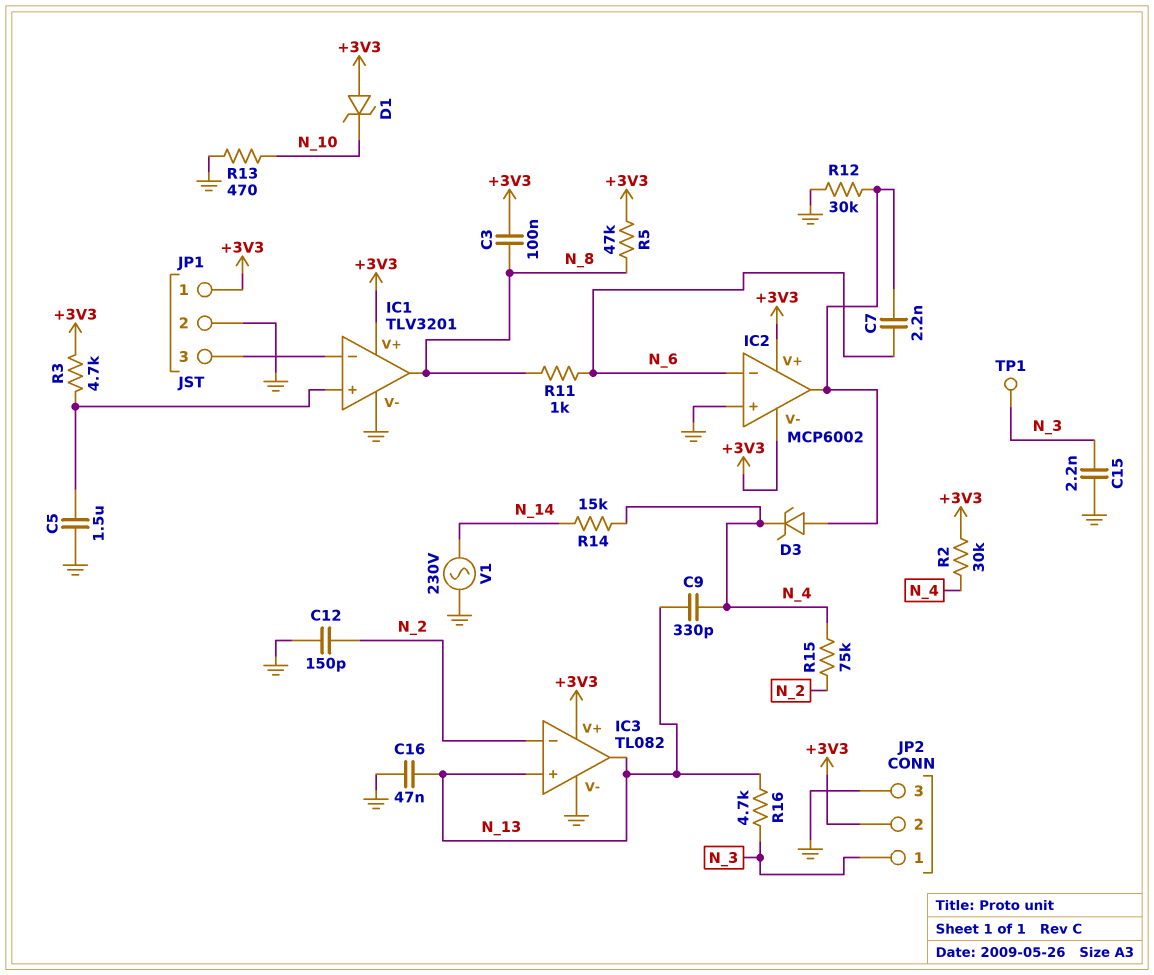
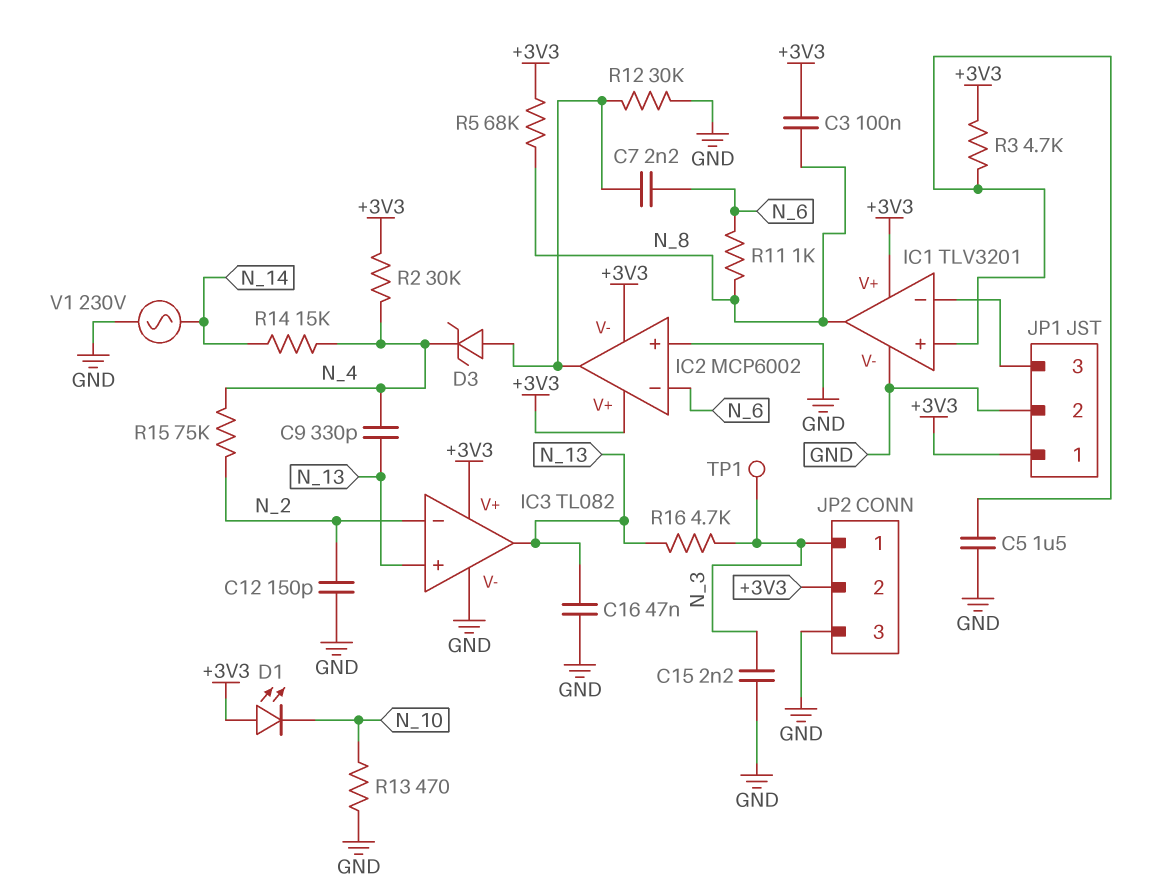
D1: zener (A +3V3, K N_10) -> LED (A +3V3, K N_10)
R5: 47k (+3V3, N_8) -> 68k (+3V3, N_8)

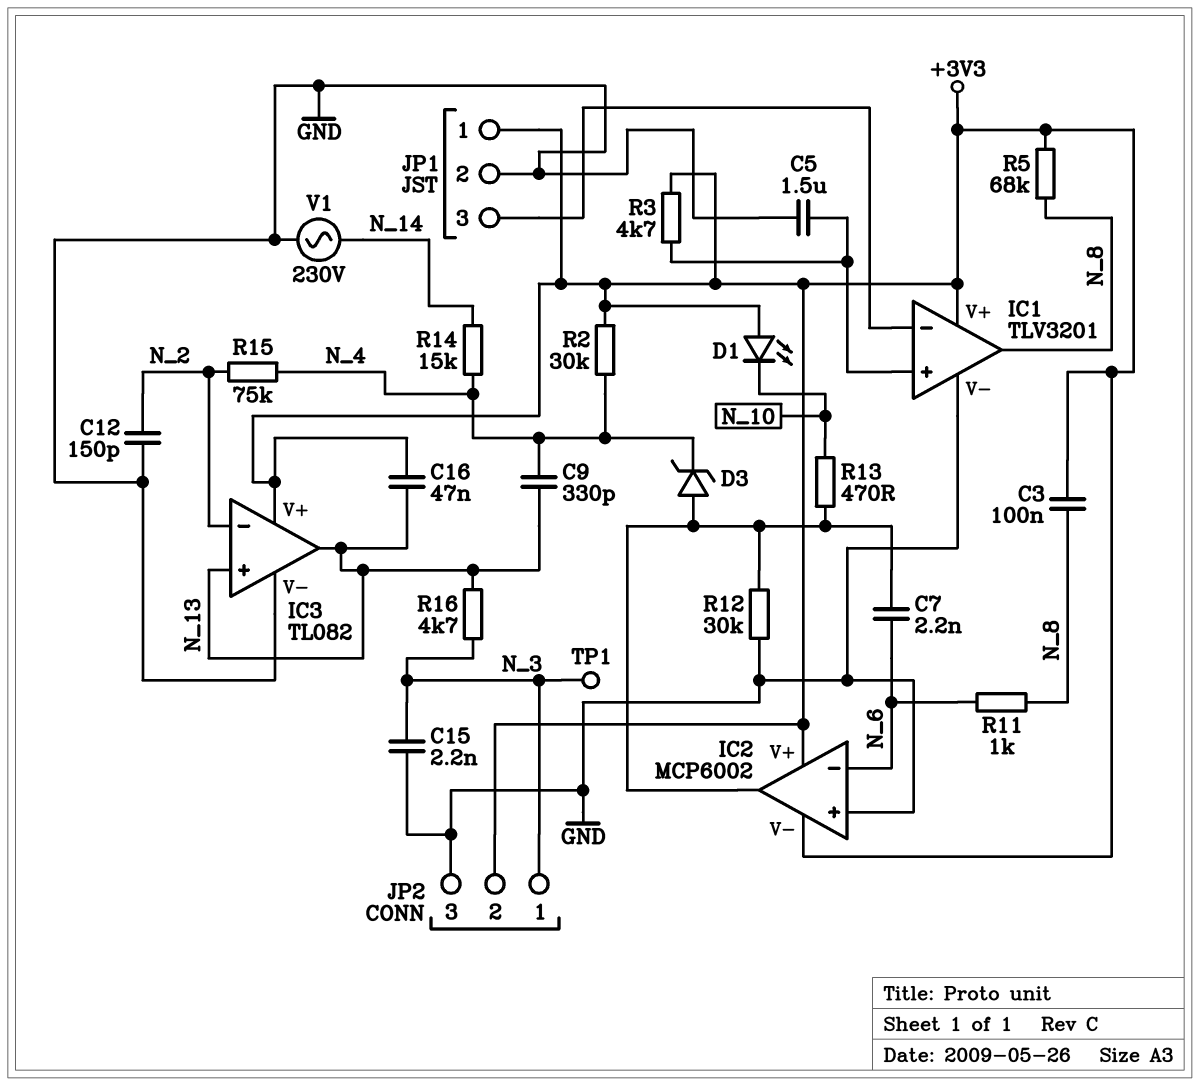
C16: 47nF (GND, N_13) -> 47nF (+3V3, N_13)
R13: 470 (GND, N_10) -> 470 (IC2/out, N_10)

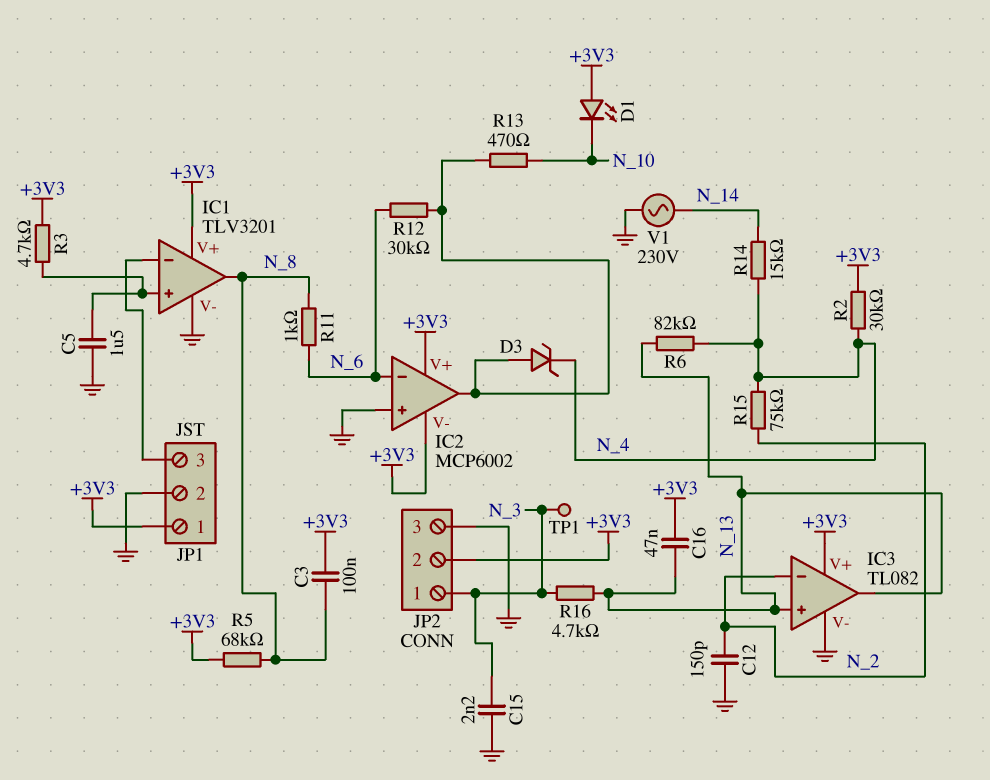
C7: 2.2nF (IC2/out, N_6) -> none
C9: 330pF (N_4, N_13) -> none
R6: none -> 82k (N_4, N_13)
R12: 30k (GND, IC2/out) -> 30k (IC2/out, N_6)

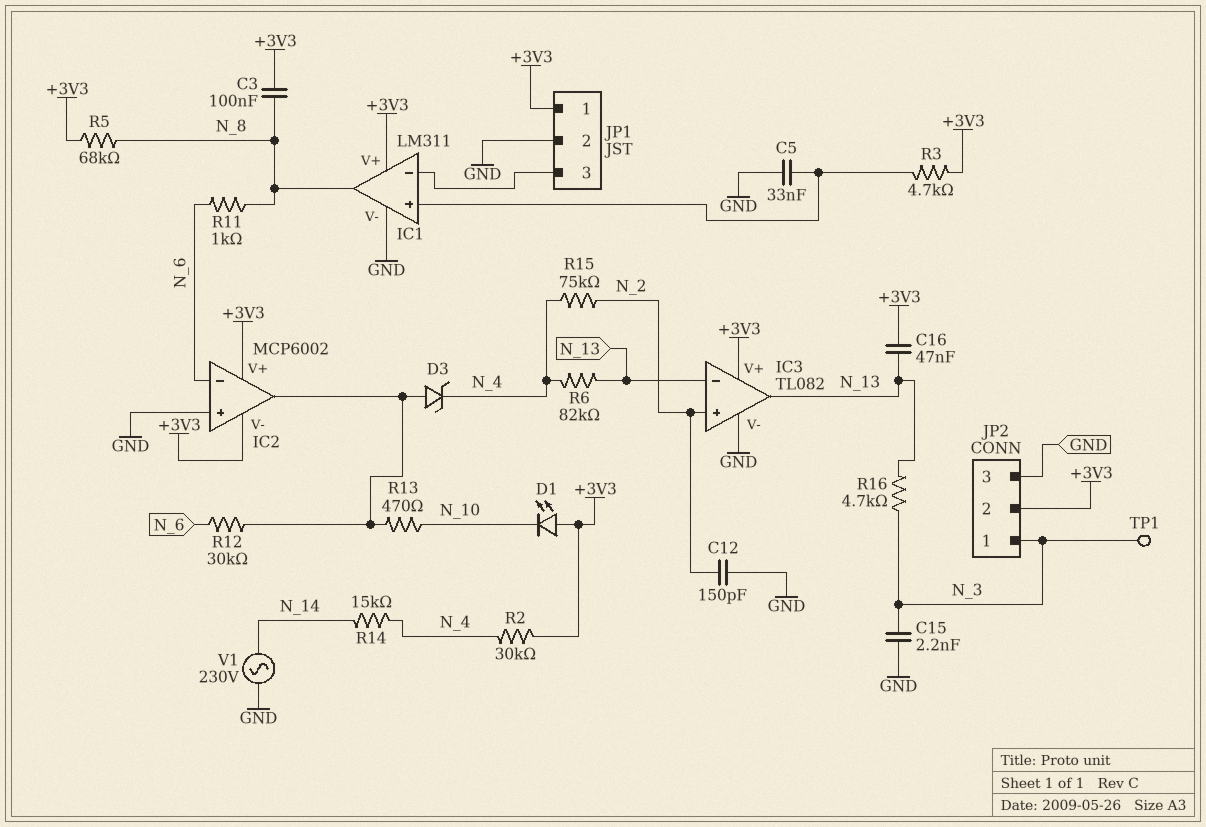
C5: 1.5uF (GND, IC1/in+) -> 33nF (GND, IC1/in+)
IC1: TLV3201 -> LM311
IC3 pin in+: N_13 -> N_2
IC3 pin in-: N_2 -> N_13

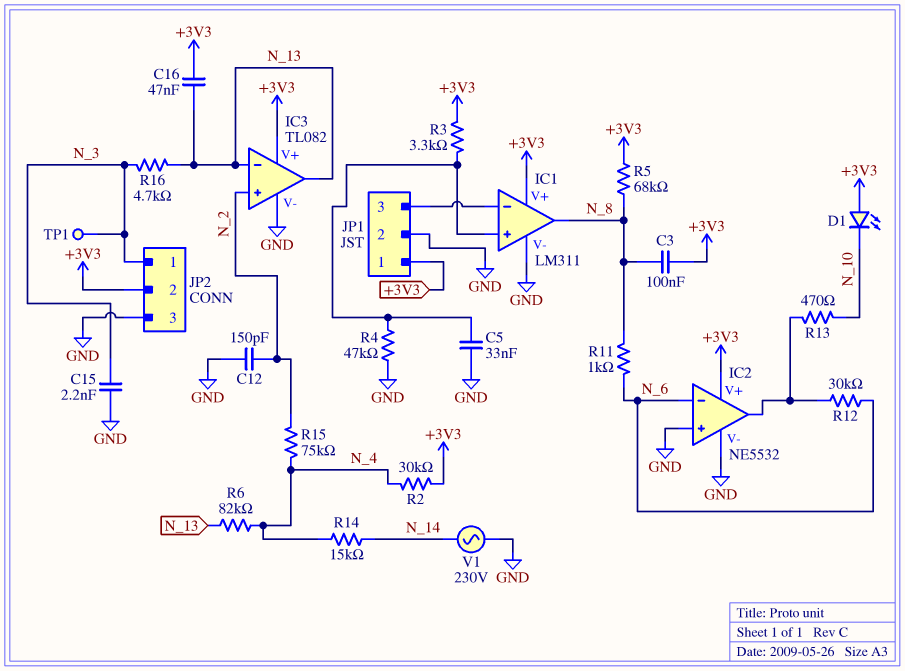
D3: zener (A IC2/out, K N_4) -> none
IC2: MCP6002 -> NE5532
IC2 pin V-: +3V3 -> GND
R3: 4.7k (+3V3, IC1/in+) -> 3.3k (+3V3, IC1/in+)
R4: none -> 47k (GND, IC1/in+)

